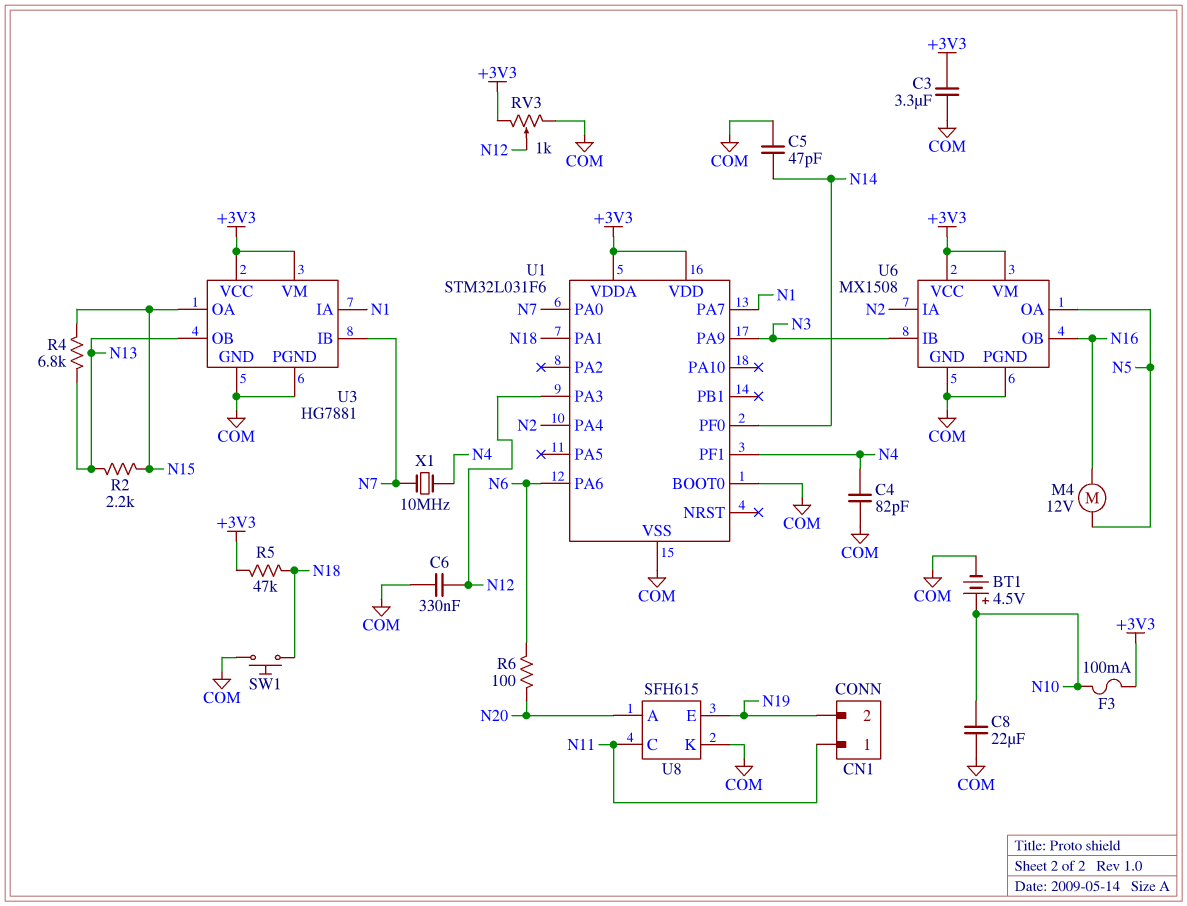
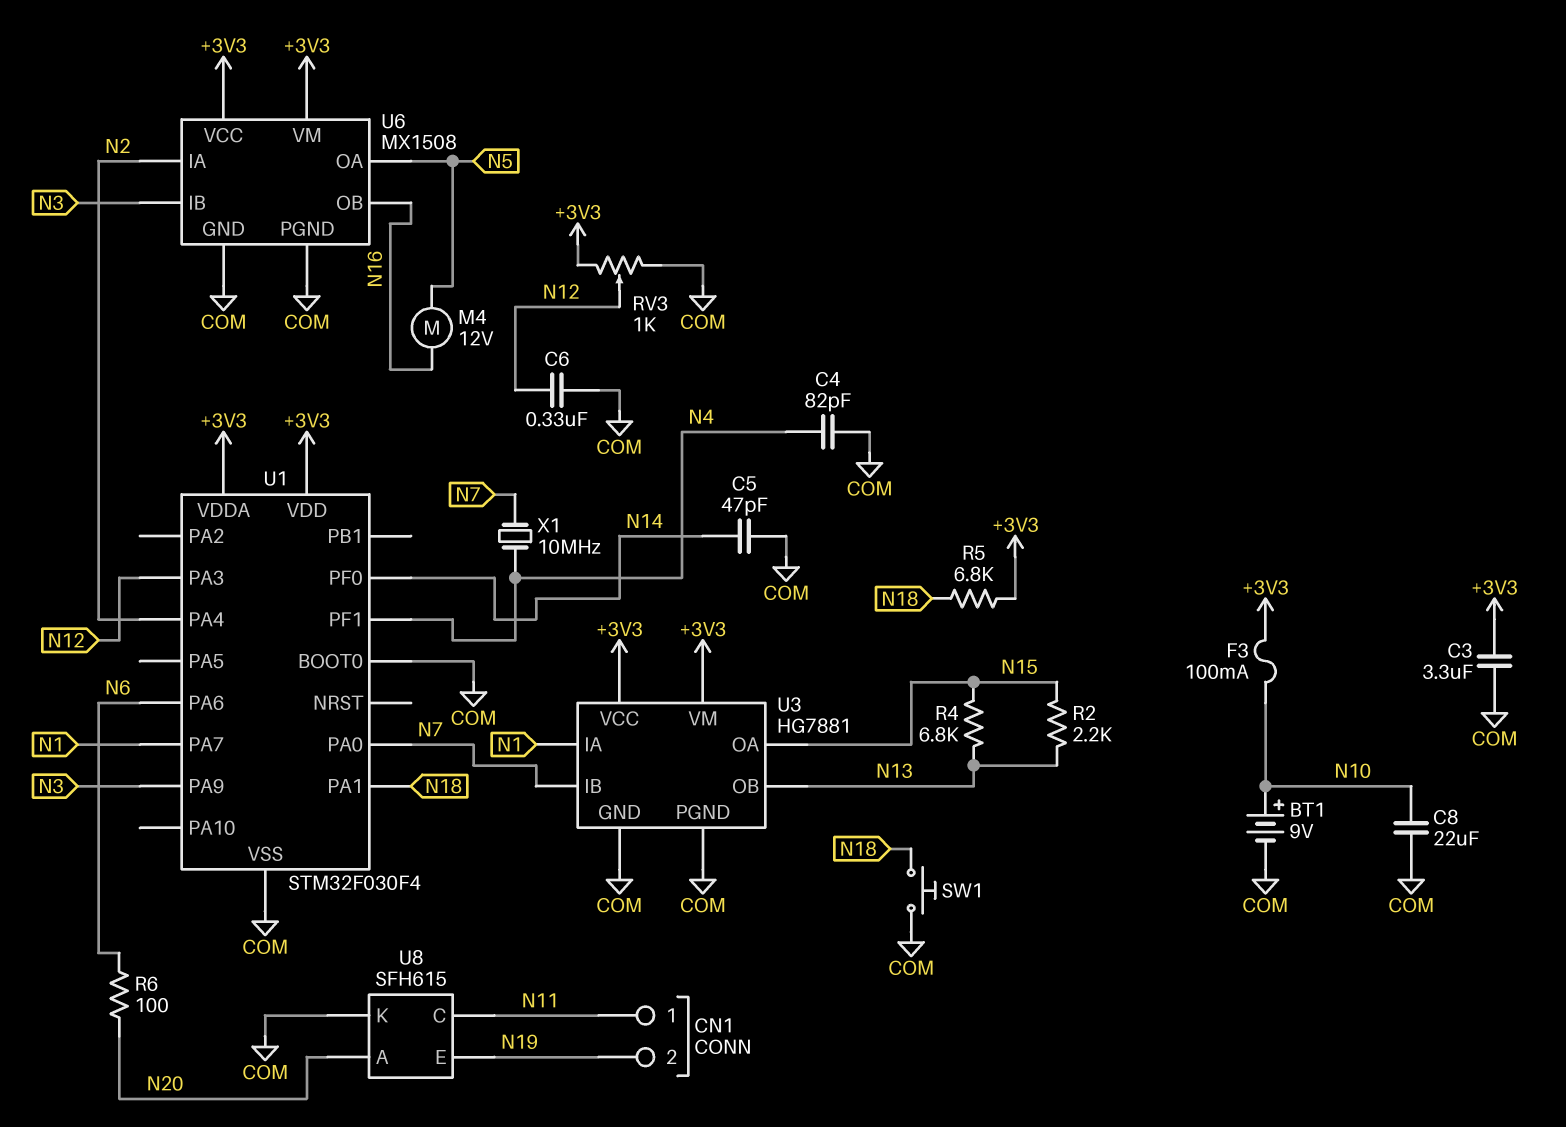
BT1: 4.5V (plus N10, minus COM) -> 9V (plus N10, minus COM)
R5: 47k (+3V3, N18) -> 6.8k (+3V3, N18)
U1: STM32L031F6 -> STM32F030F4

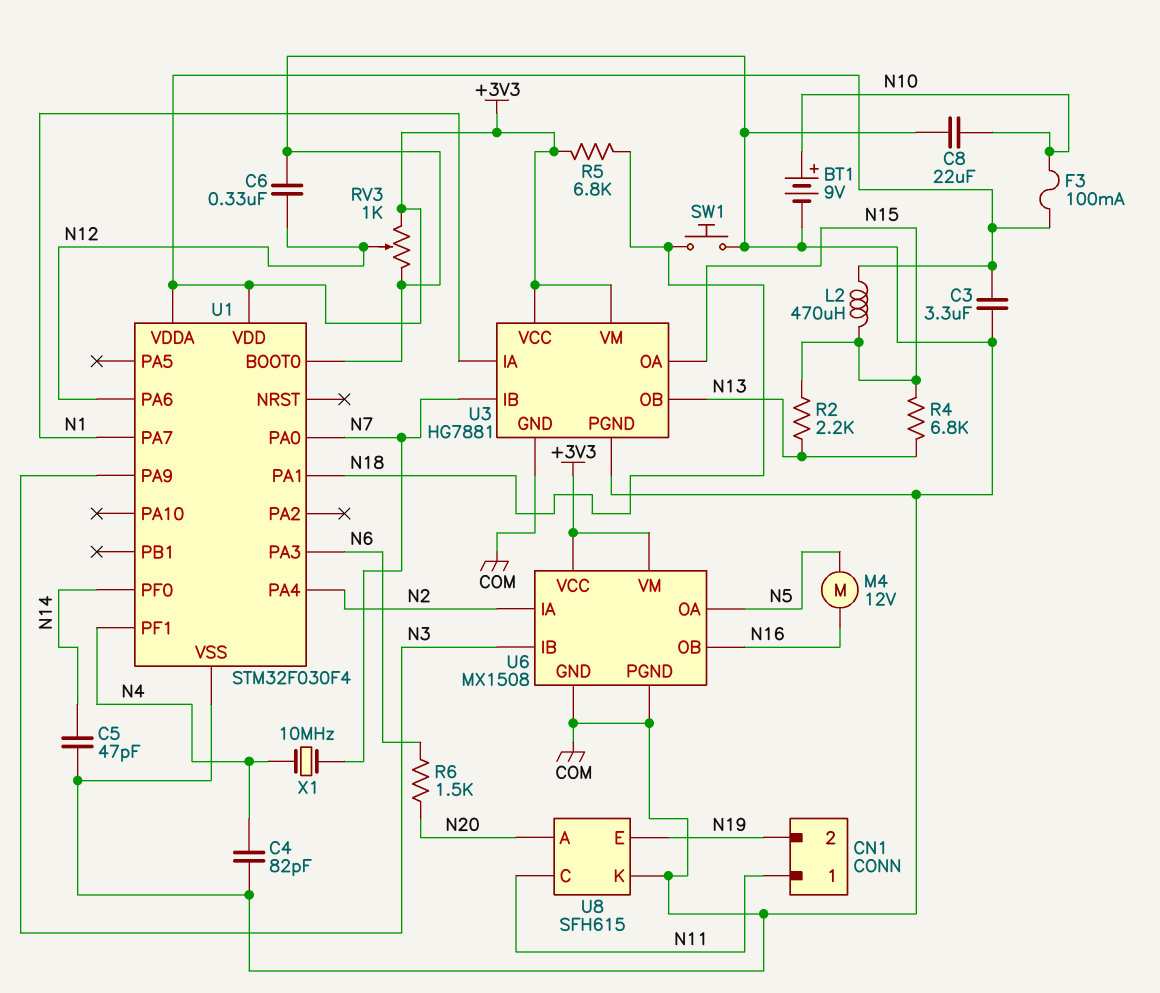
L2: none -> 470uH (+3V3, N15)
R6: 100 (N6, N20) -> 1.5k (N6, N20)
U1 pin PA3: N12 -> N6
U1 pin PA6: N6 -> N12

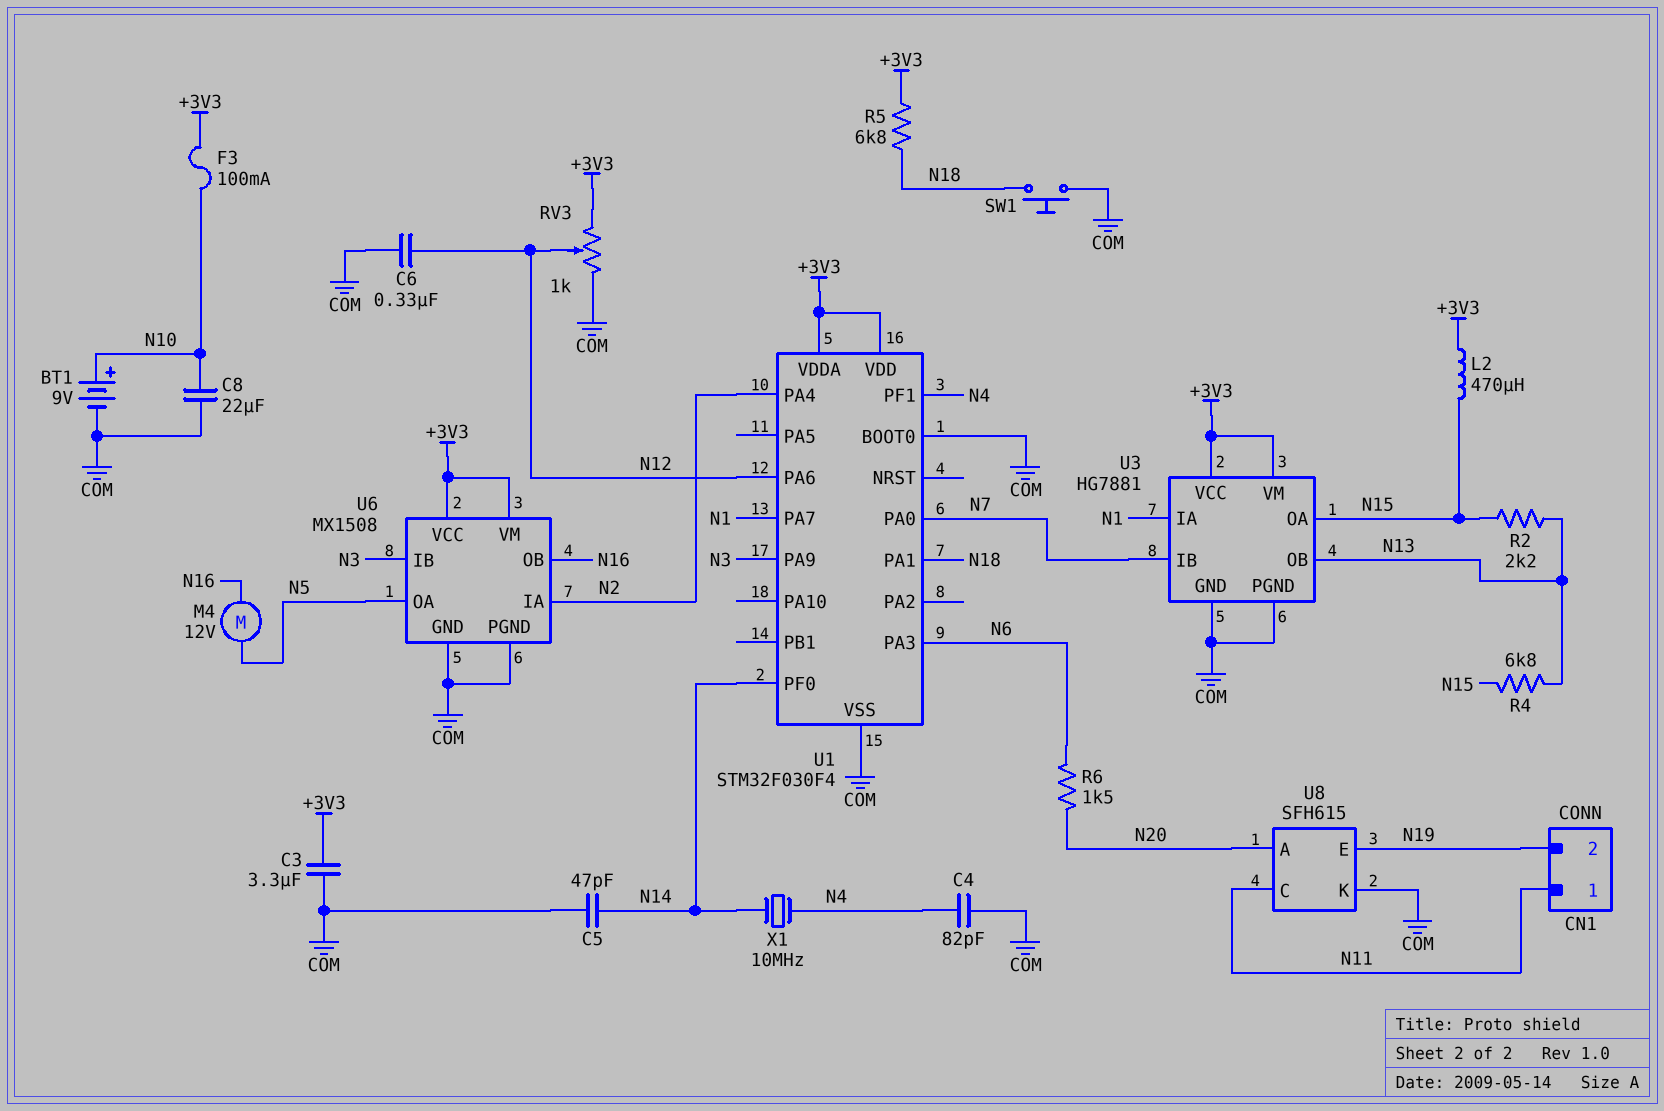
X1: 10MHz (N4, N7) -> 10MHz (N4, N14)

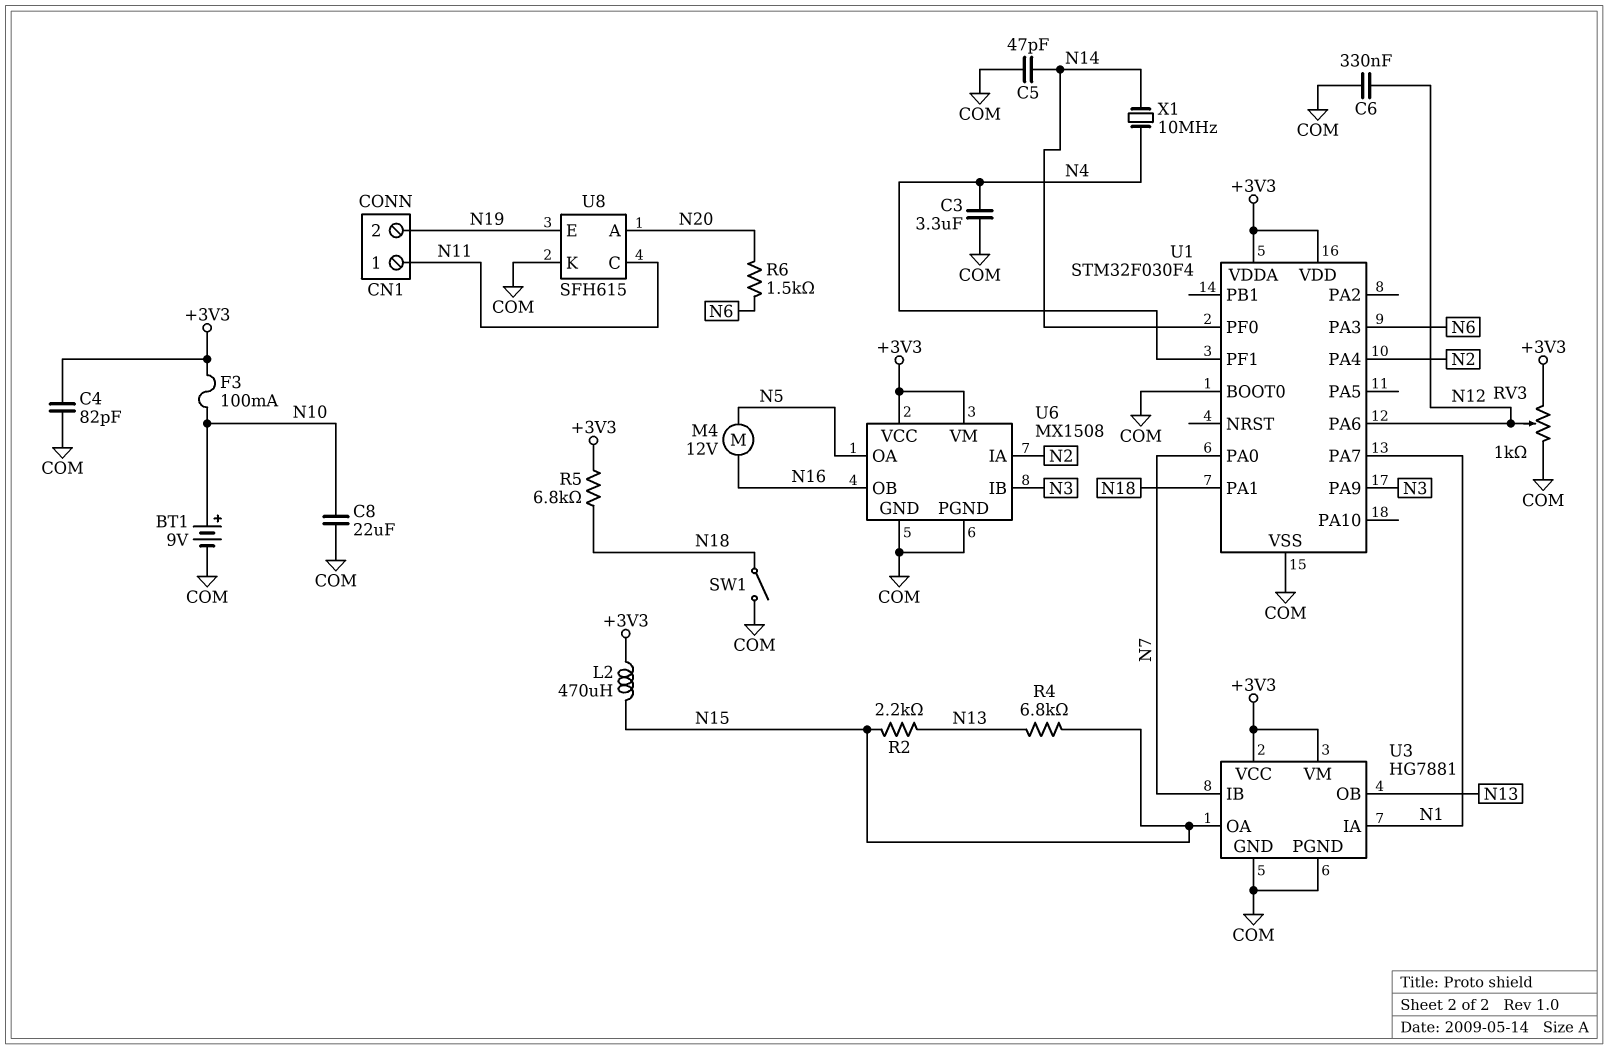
C3: 3.3uF (+3V3, COM) -> 3.3uF (COM, N4)
C4: 82pF (COM, N4) -> 82pF (+3V3, COM)
SW1: button (COM, N18) -> switch (COM, N18)

